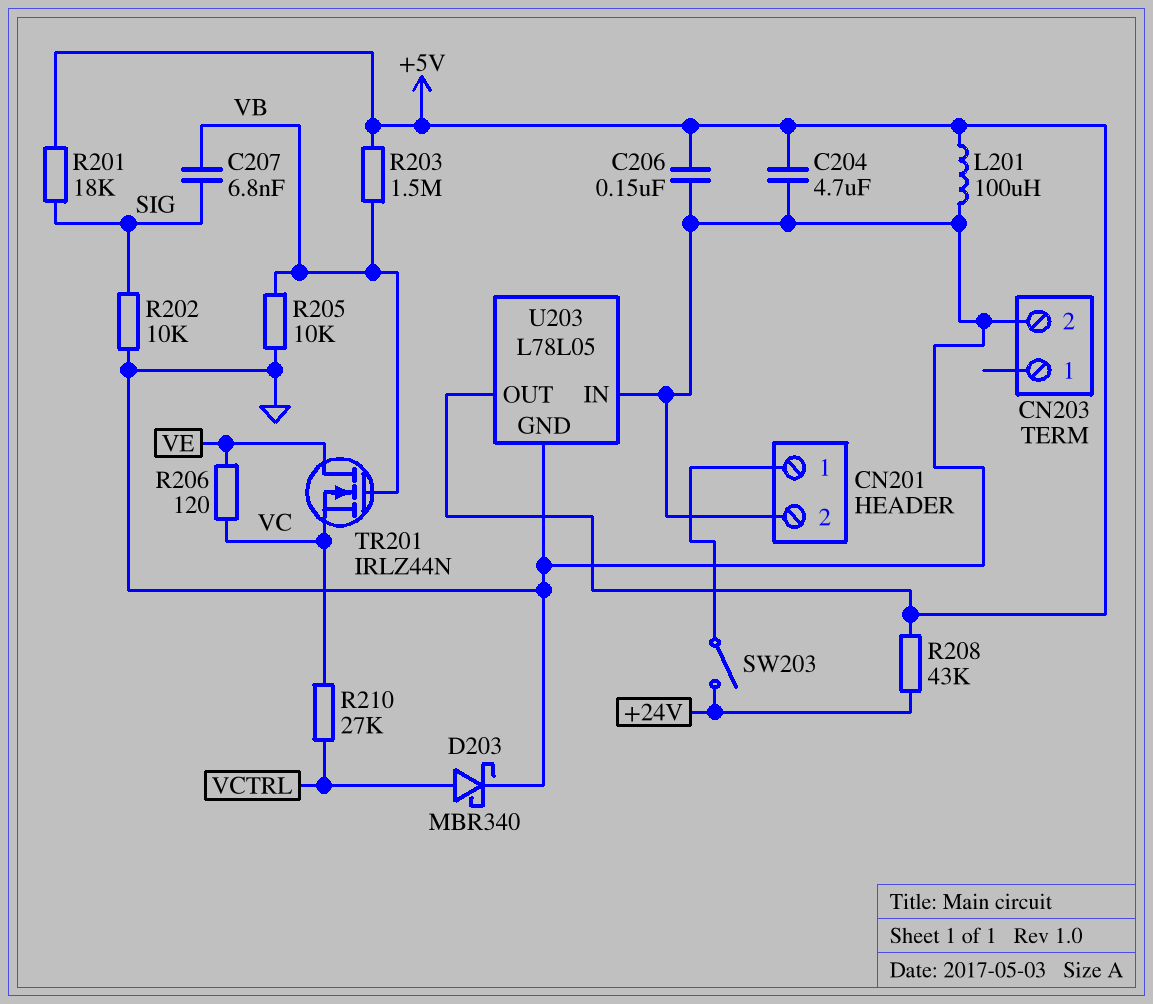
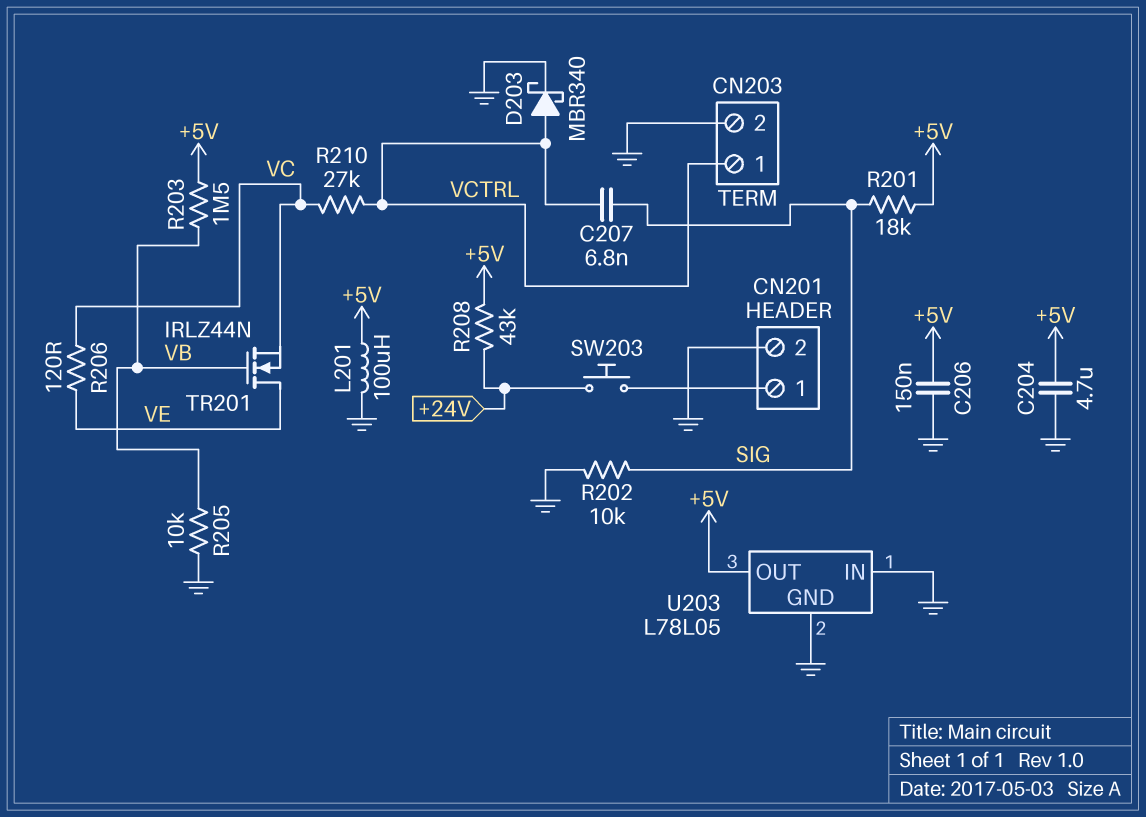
C207: 6.8nF (SIG, VB) -> 6.8nF (SIG, VCTRL)
CN203 pin 1: none -> VCTRL
SW203: switch (+24V, CN201/1) -> button (+24V, CN201/1)

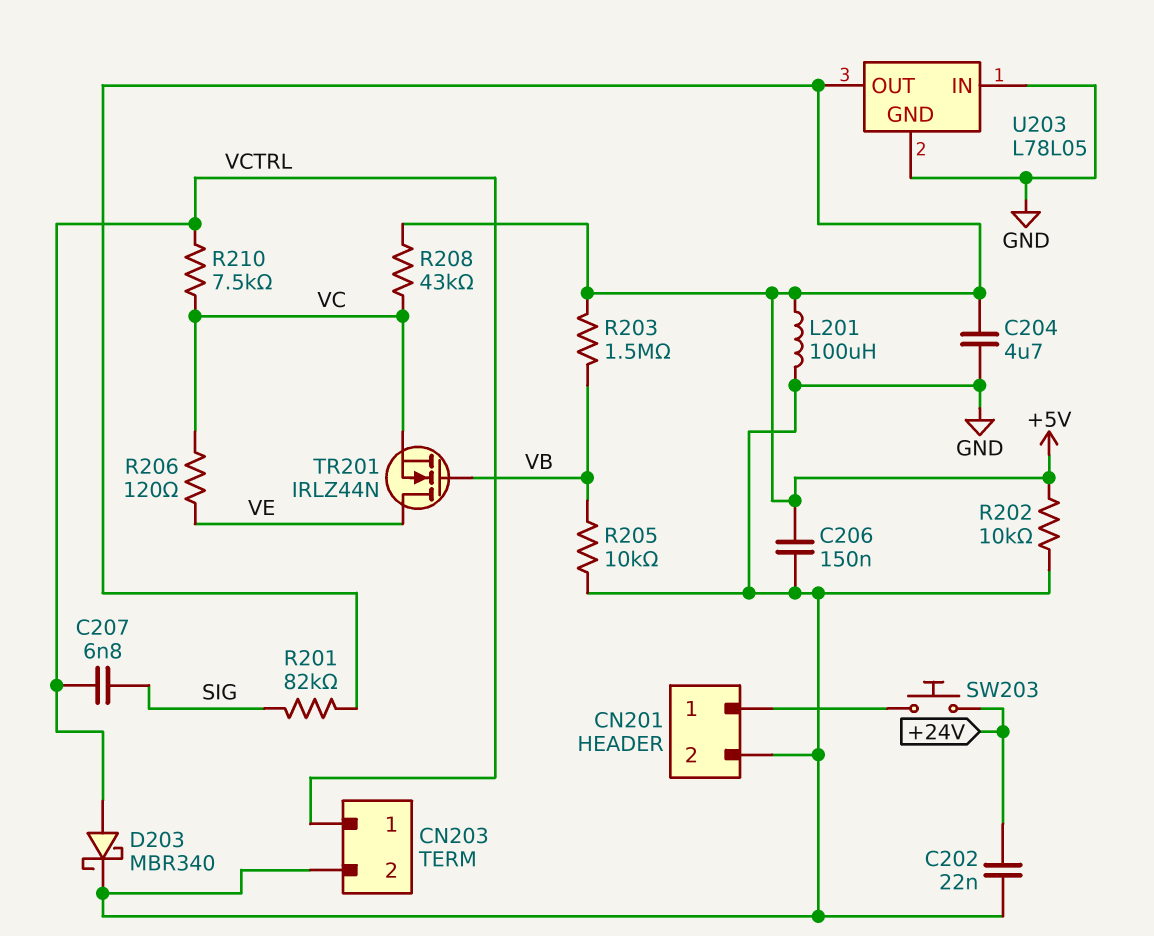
C202: none -> 22nF (+24V, GND)
R201: 18k (+5V, SIG) -> 82k (+5V, SIG)
R202: 10k (GND, SIG) -> 10k (+5V, GND)
R208: 43k (+5V, +24V) -> 43k (+5V, VC)
R210: 27k (VC, VCTRL) -> 7.5k (VC, VCTRL)

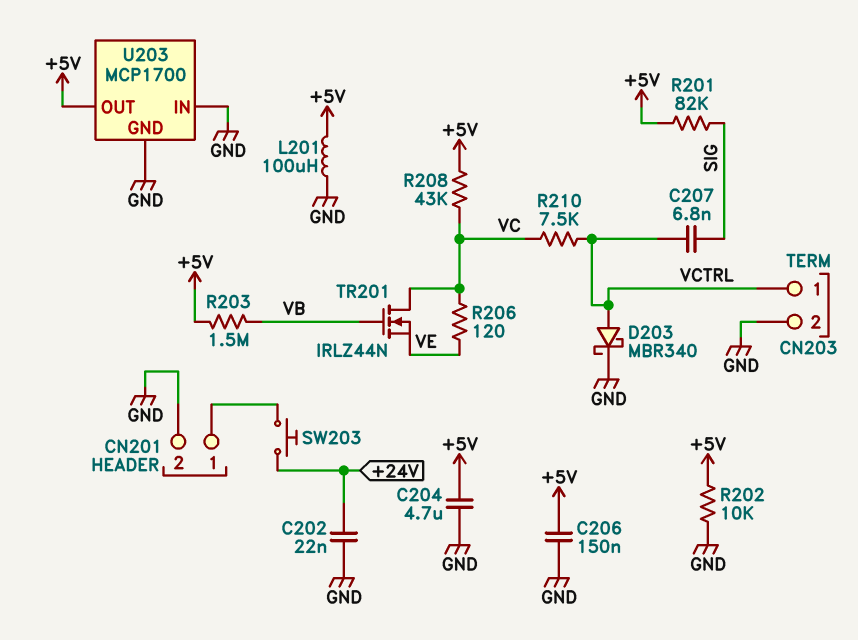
R205: 10k (GND, VB) -> none
TR201: NMOS IRLZ44N (G VB, D VE, S VC) -> NMOS IRLZ44N (G VB, D VC, S VE)
U203: L78L05 -> MCP1700

